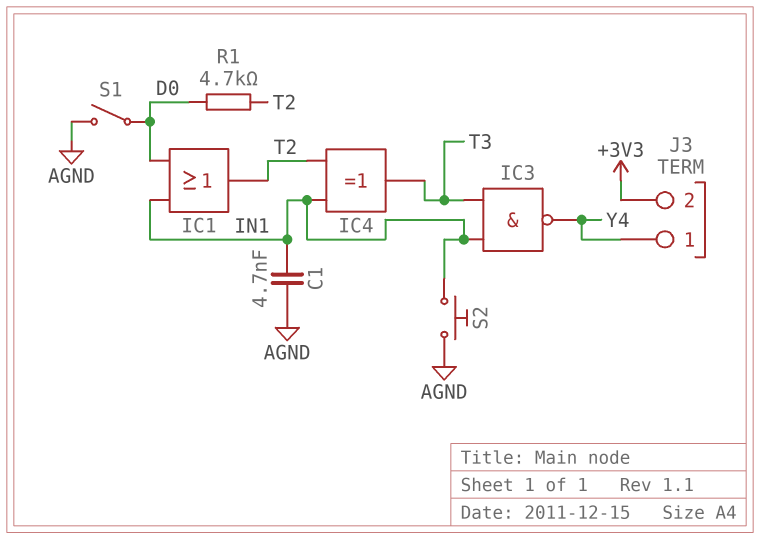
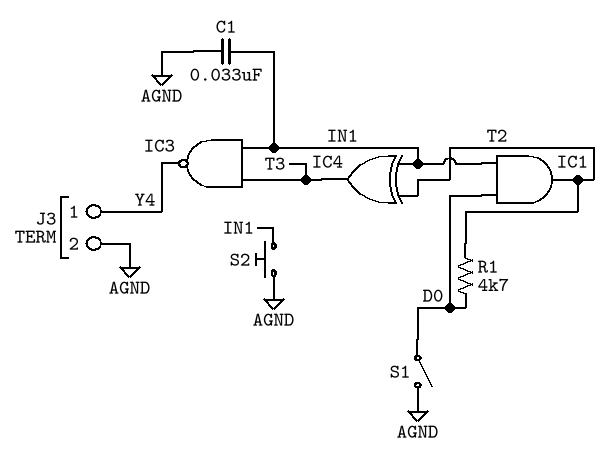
C1: 4.7nF (AGND, IN1) -> 33nF (AGND, IN1)
IC1: OR (in D0, in IN1, out T2) -> AND (in D0, in IN1, out T2)
J3 pin 2: +3V3 -> AGND

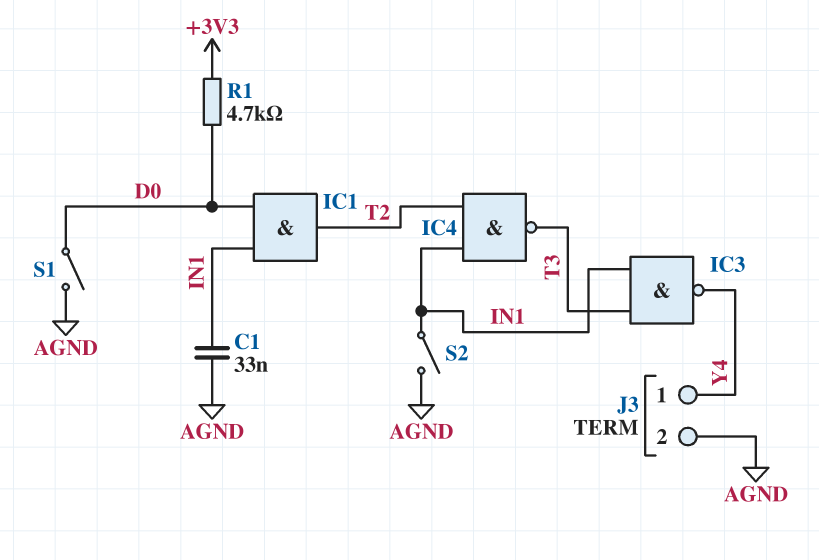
IC4: XOR (in IN1, in T2, out T3) -> NAND (in IN1, in T2, out T3)
R1: 4.7k (D0, T2) -> 4.7k (+3V3, D0)
S2: button (AGND, IN1) -> switch (AGND, IN1)

